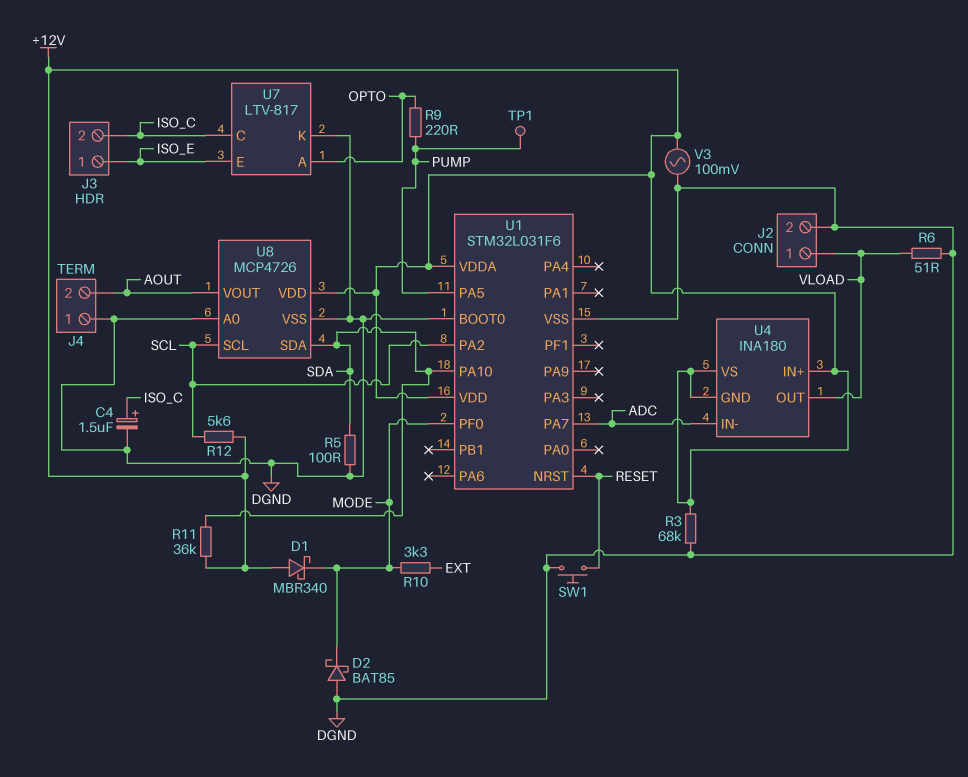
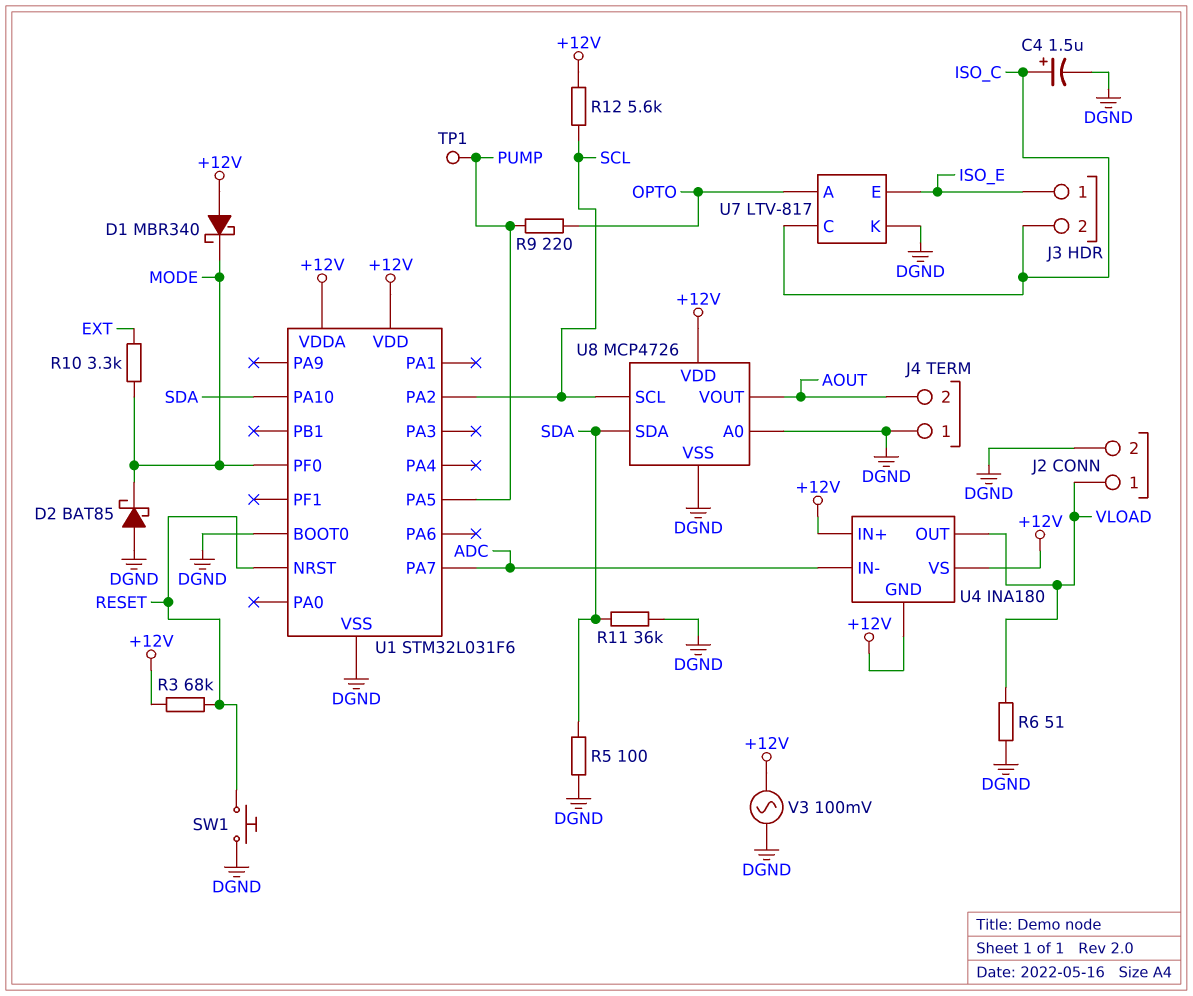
R3: 68k (+12V, DGND) -> 68k (+12V, RESET)
R11: 36k (+12V, SDA) -> 36k (DGND, SDA)

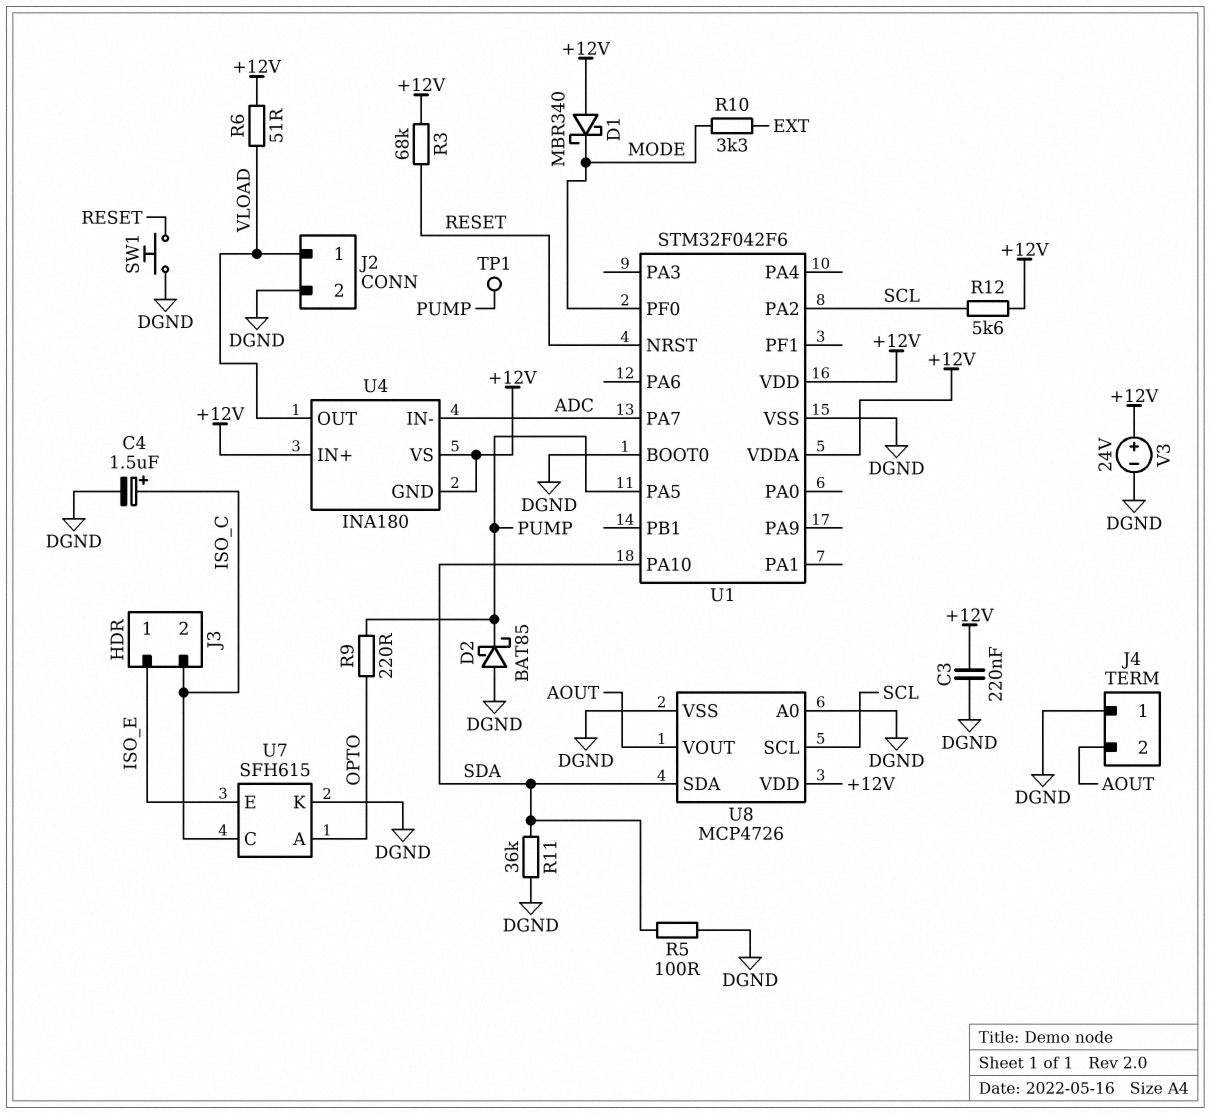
C3: none -> 220nF (+12V, DGND)
D2: schottky BAT85 (A DGND, K MODE) -> schottky BAT85 (A DGND, K PUMP)
R6: 51 (DGND, VLOAD) -> 51 (+12V, VLOAD)
U1: STM32L031F6 -> STM32F042F6
U7: LTV-817 -> SFH615
V3: AC 100mV (+12V, DGND) -> 24V (plus +12V, minus DGND)

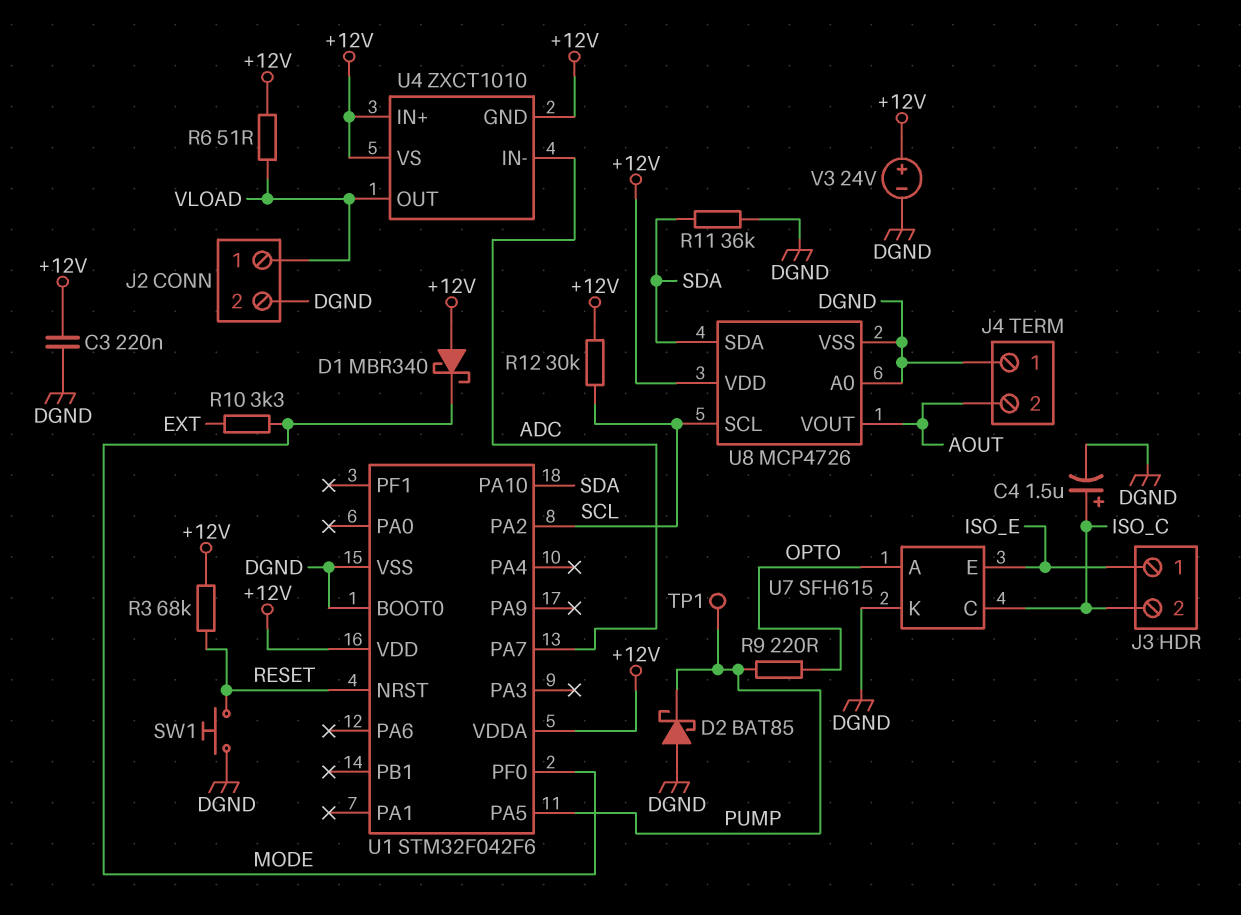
R5: 100 (DGND, SDA) -> none
R12: 5.6k (+12V, SCL) -> 30k (+12V, SCL)
U4: INA180 -> ZXCT1010

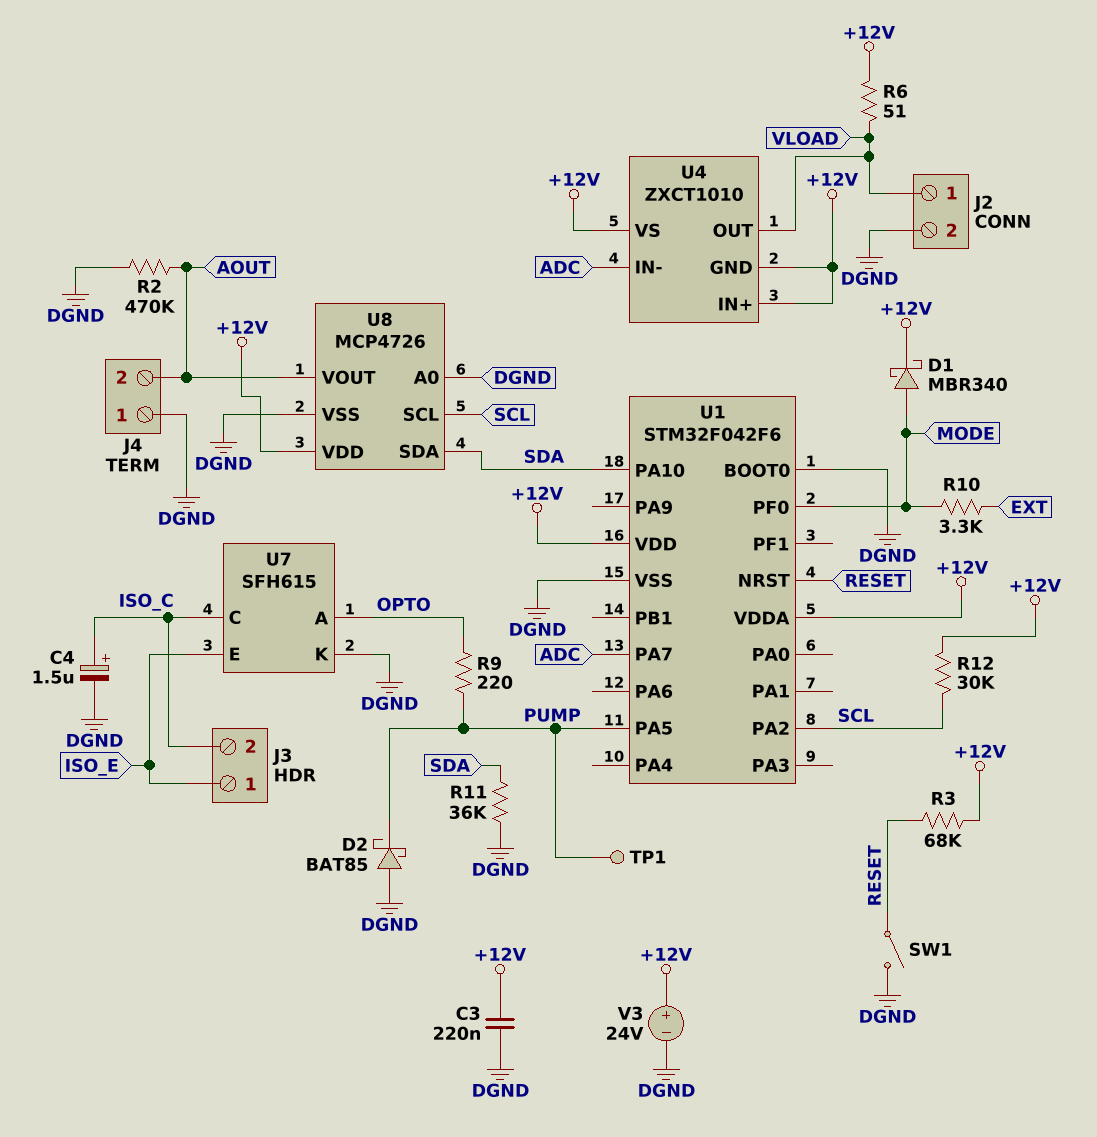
D1: schottky MBR340 (A +12V, K MODE) -> schottky MBR340 (A MODE, K +12V)
R2: none -> 470k (AOUT, DGND)
SW1: button (DGND, RESET) -> switch (DGND, RESET)

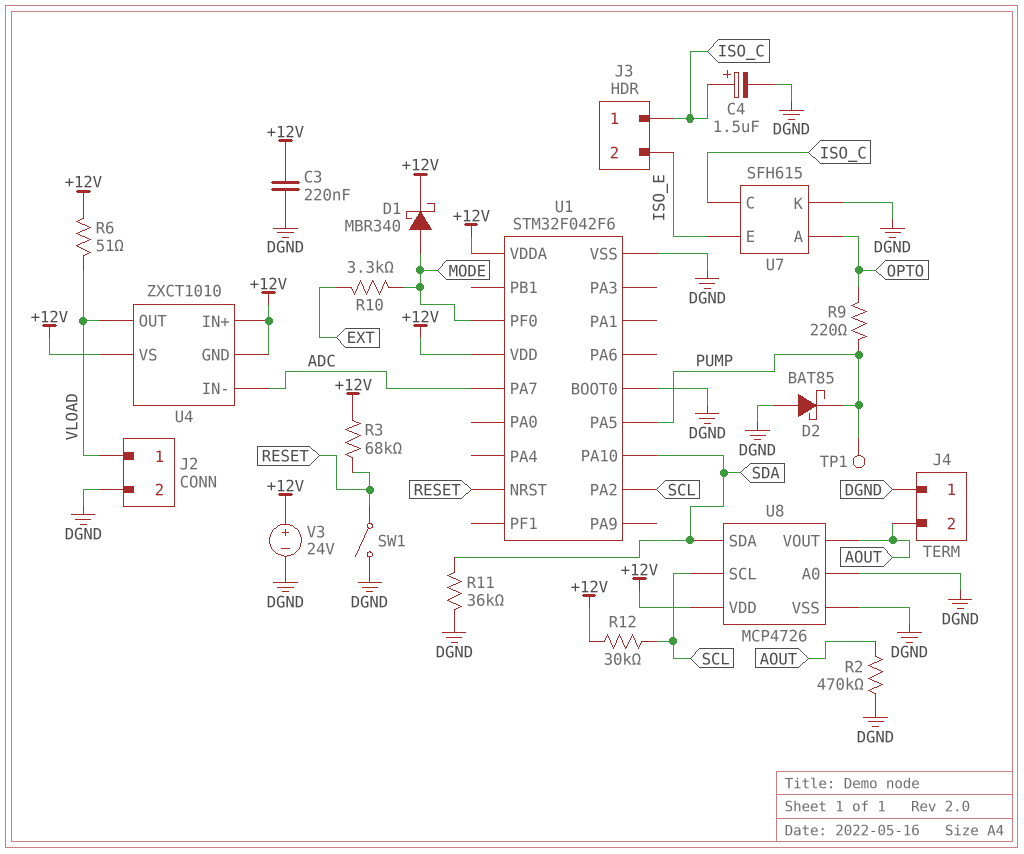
J3 pin 1: ISO_E -> ISO_C
J3 pin 2: ISO_C -> ISO_E

